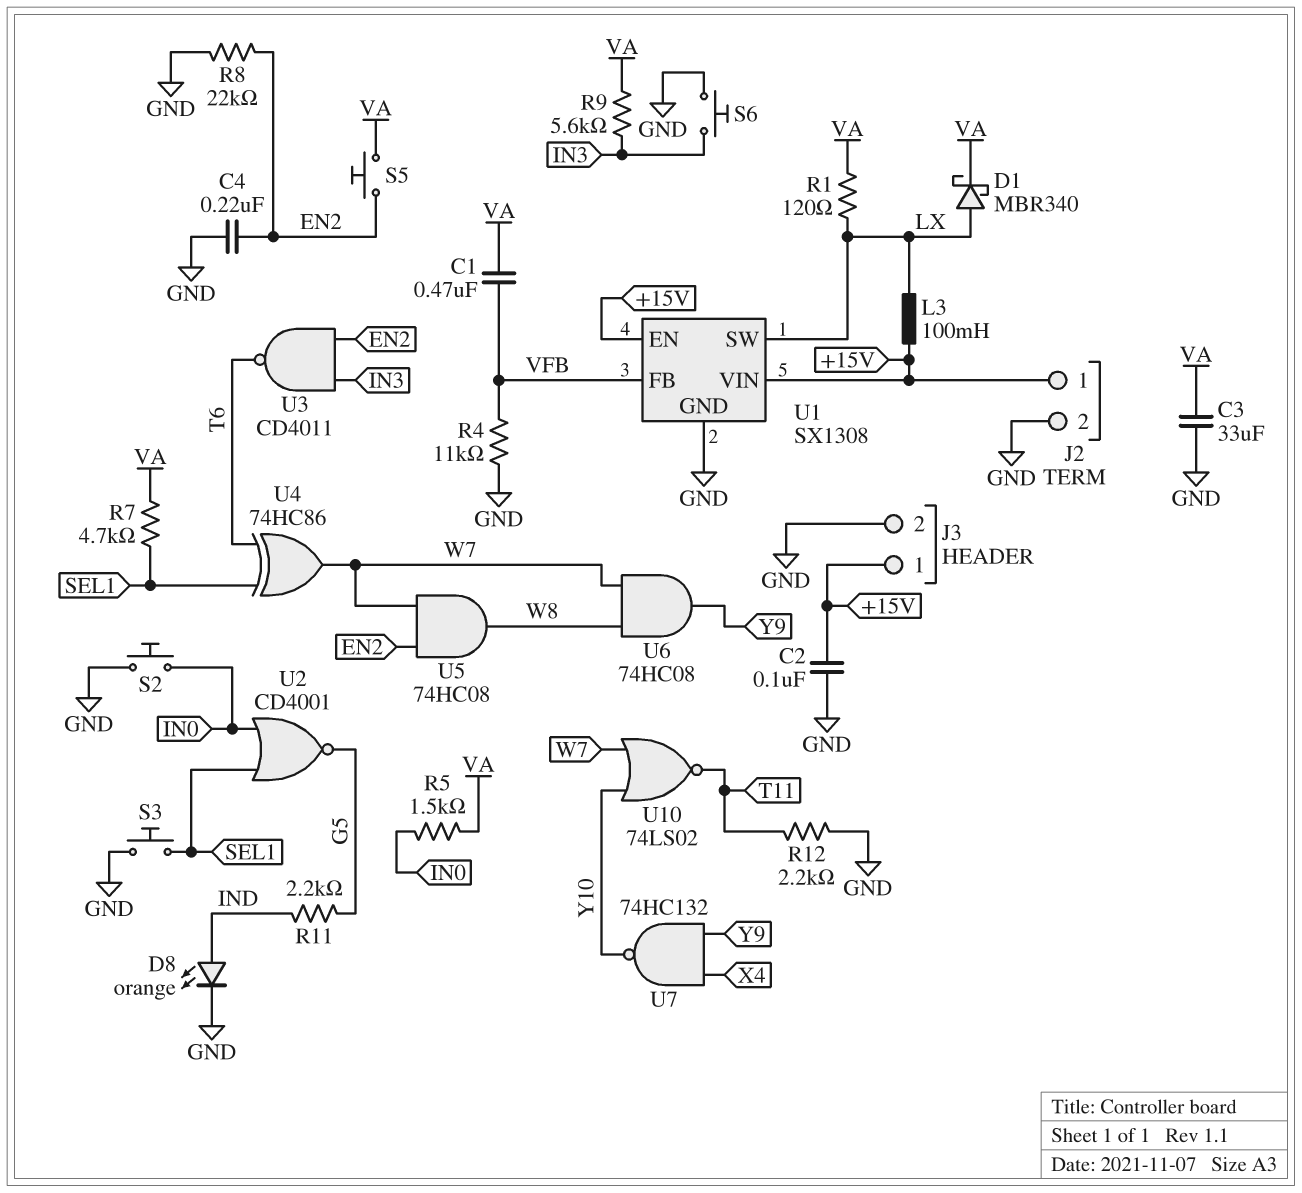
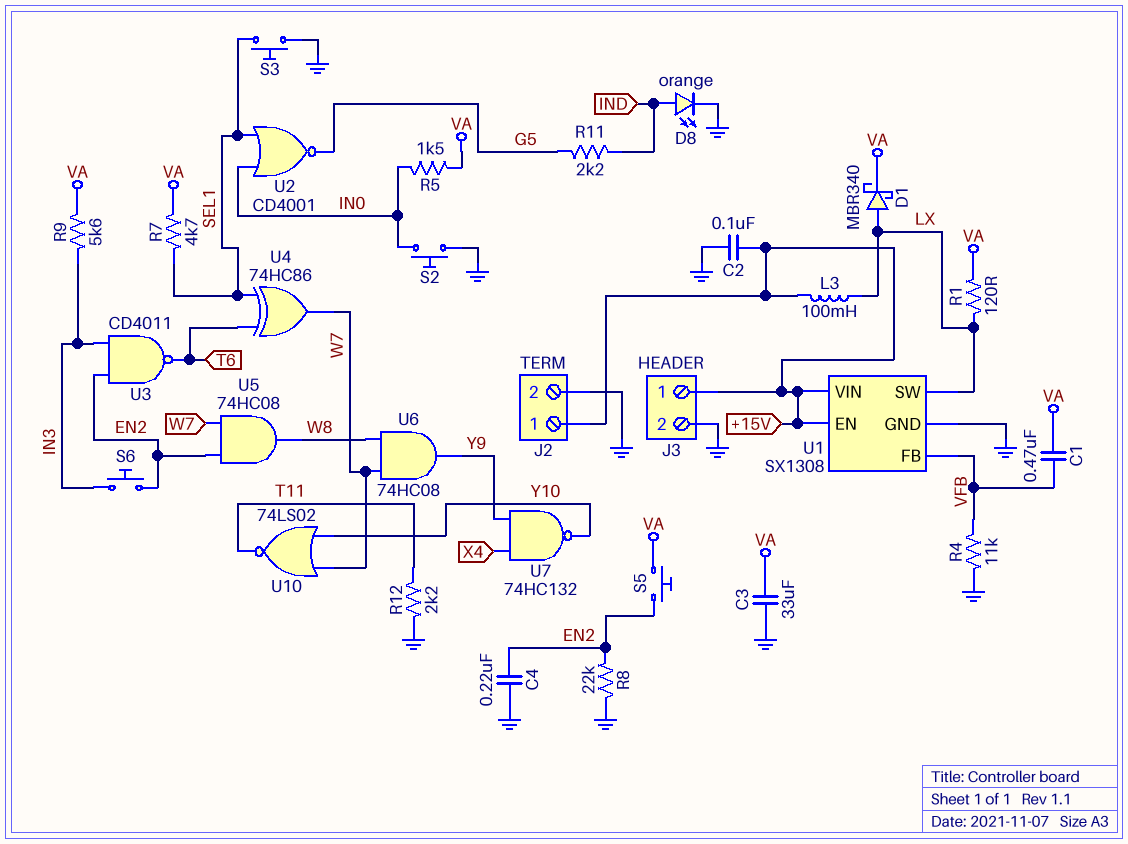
S6: button (GND, IN3) -> button (EN2, IN3)

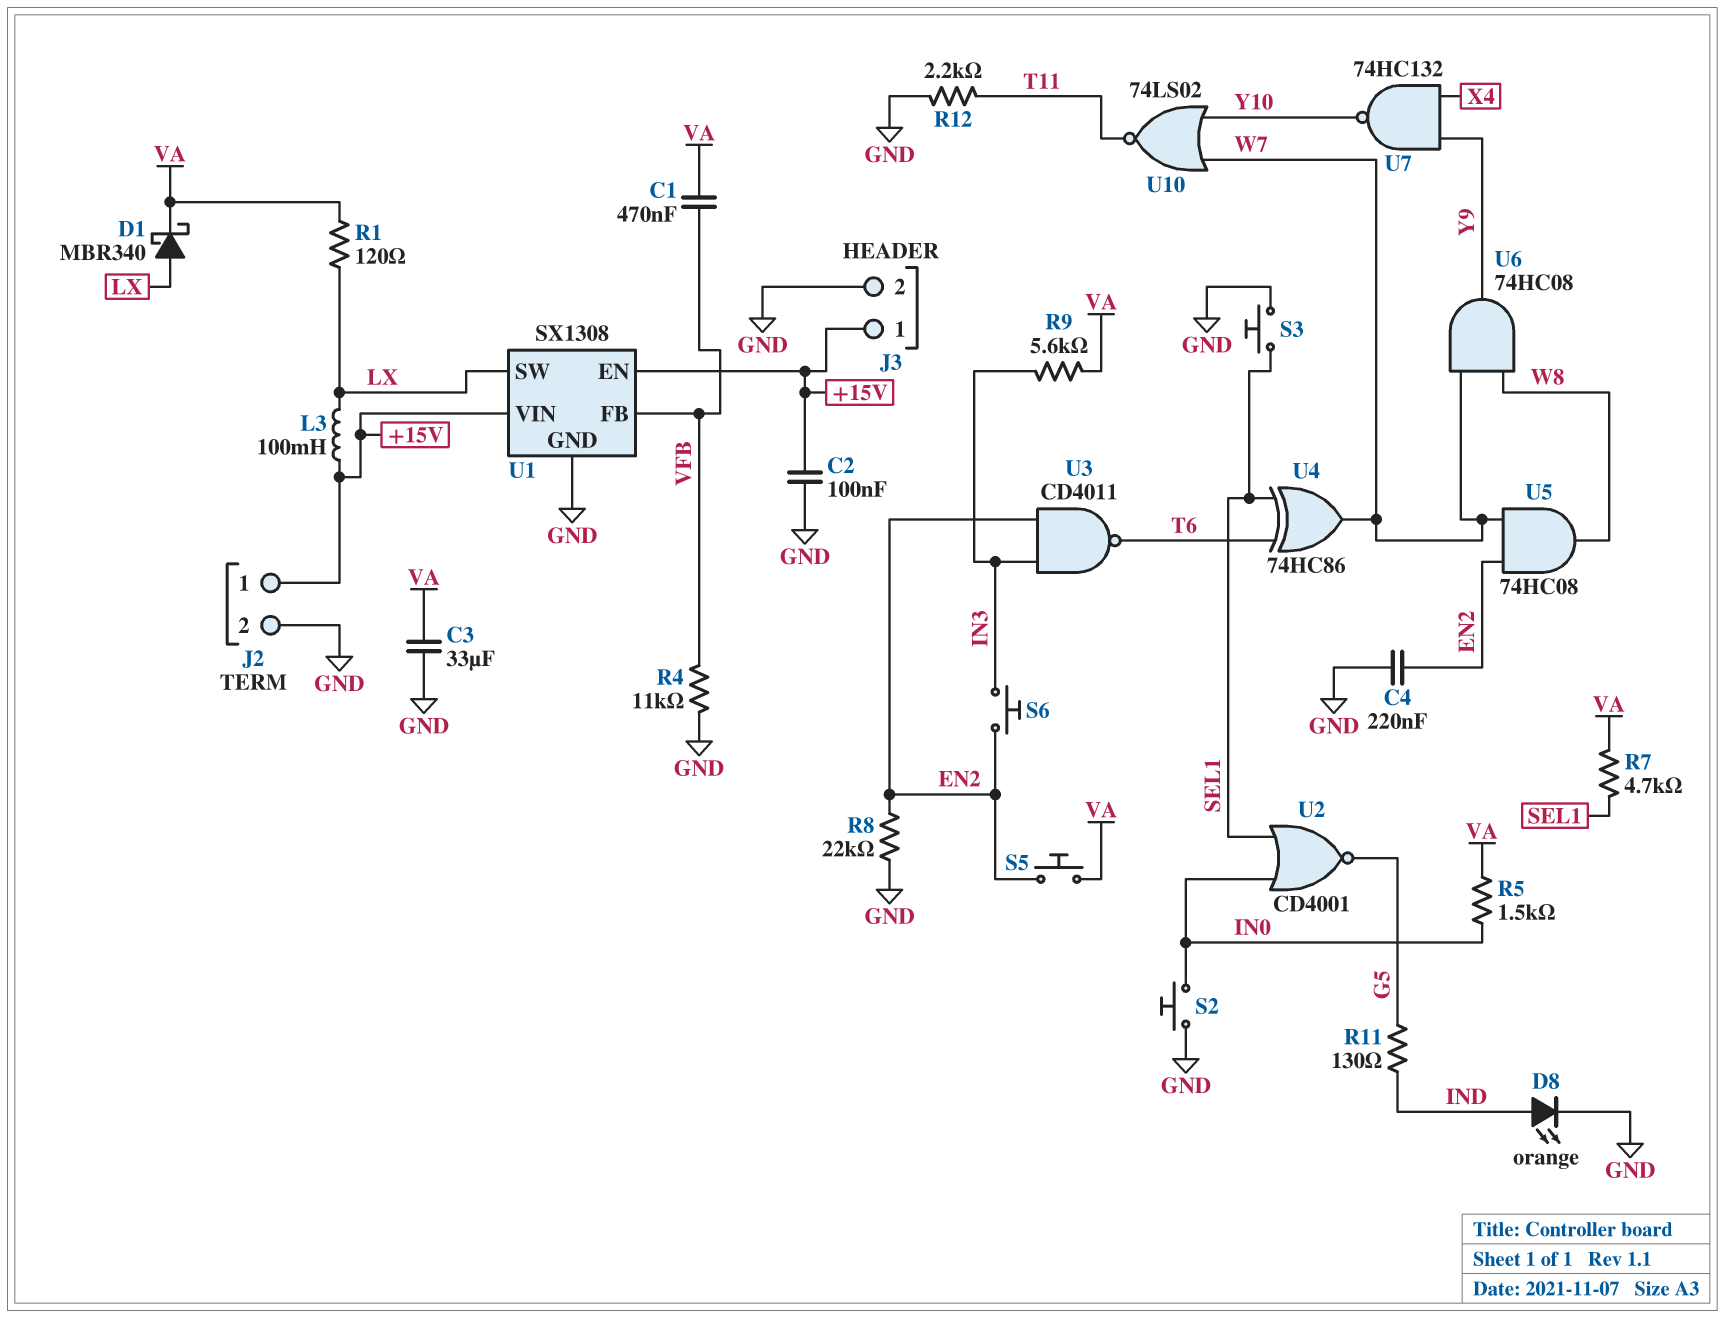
R11: 2.2k (G5, IND) -> 130 (G5, IND)

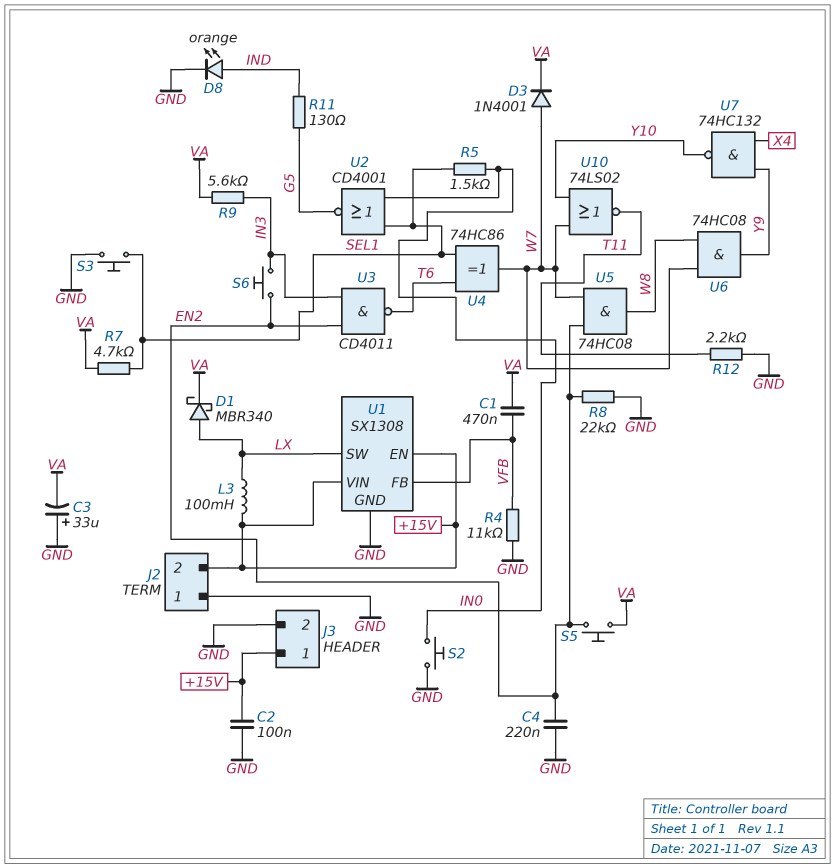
C3: 33uF (GND, VA) -> 33uF (plus GND, minus VA)
D3: none -> diode 1N4001 (A W7, K VA)
J2 pin 1: +15V -> GND
J2 pin 2: GND -> +15V
R1: 120 (LX, VA) -> none
R5: 1.5k (IN0, VA) -> 1.5k (IN0, SEL1)

